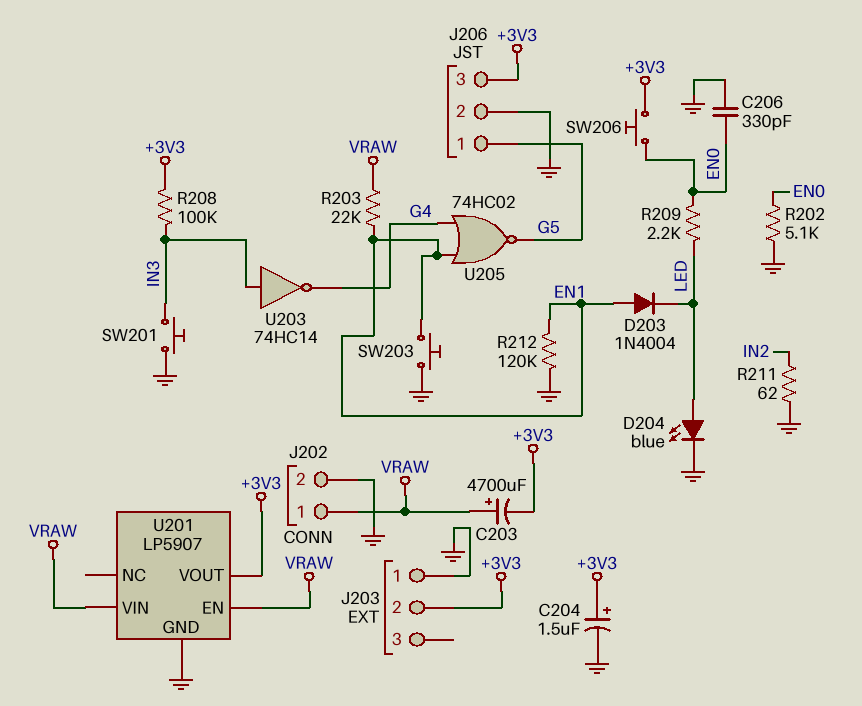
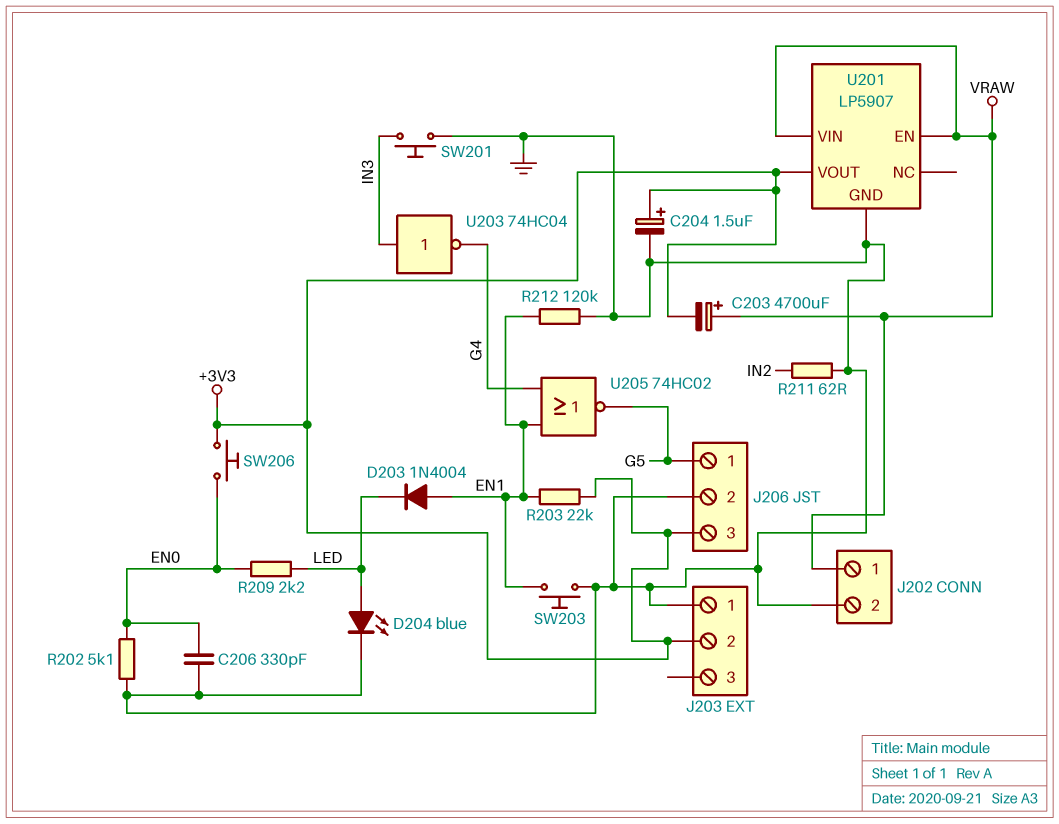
R203: 22k (EN1, VRAW) -> 22k (+3V3, EN1)
R208: 100k (+3V3, IN3) -> none
U203: NOT 74HC14 (in IN3, out G4) -> NOT 74HC04 (in IN3, out G4)

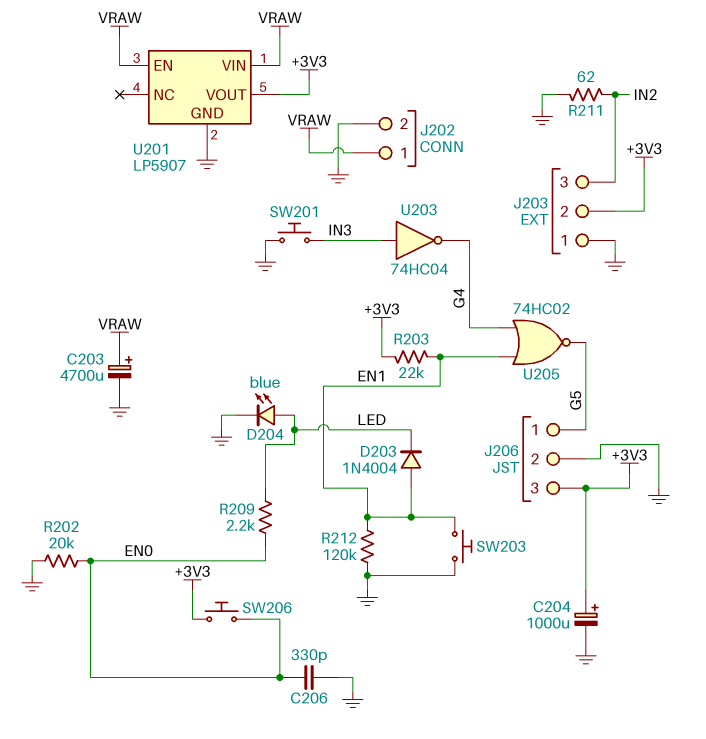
C203: 4700uF (plus VRAW, minus +3V3) -> 4700uF (plus VRAW, minus GND)
C204: 1.5uF (plus +3V3, minus GND) -> 1000uF (plus +3V3, minus GND)
J203 pin 3: none -> IN2
R202: 5.1k (EN0, GND) -> 20k (EN0, GND)

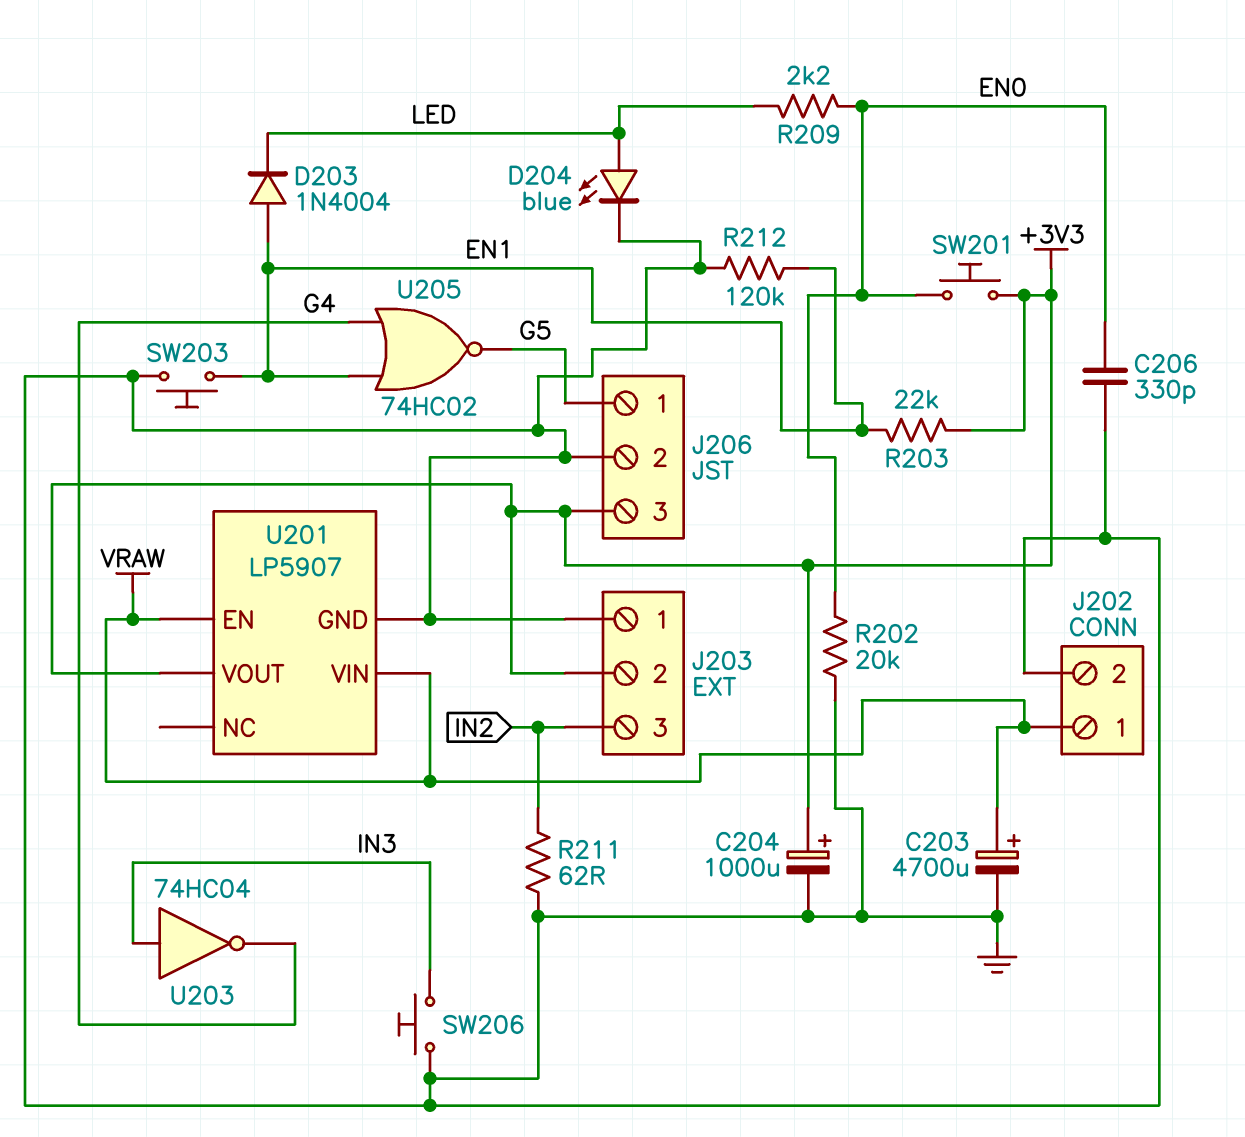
SW201: button (GND, IN3) -> button (+3V3, EN0)
SW206: button (+3V3, EN0) -> button (GND, IN3)

